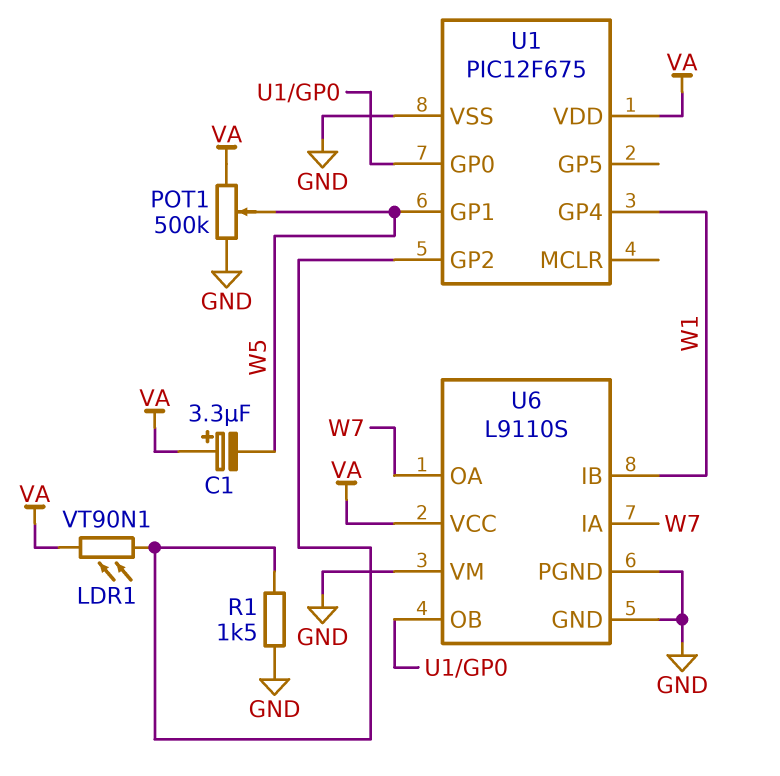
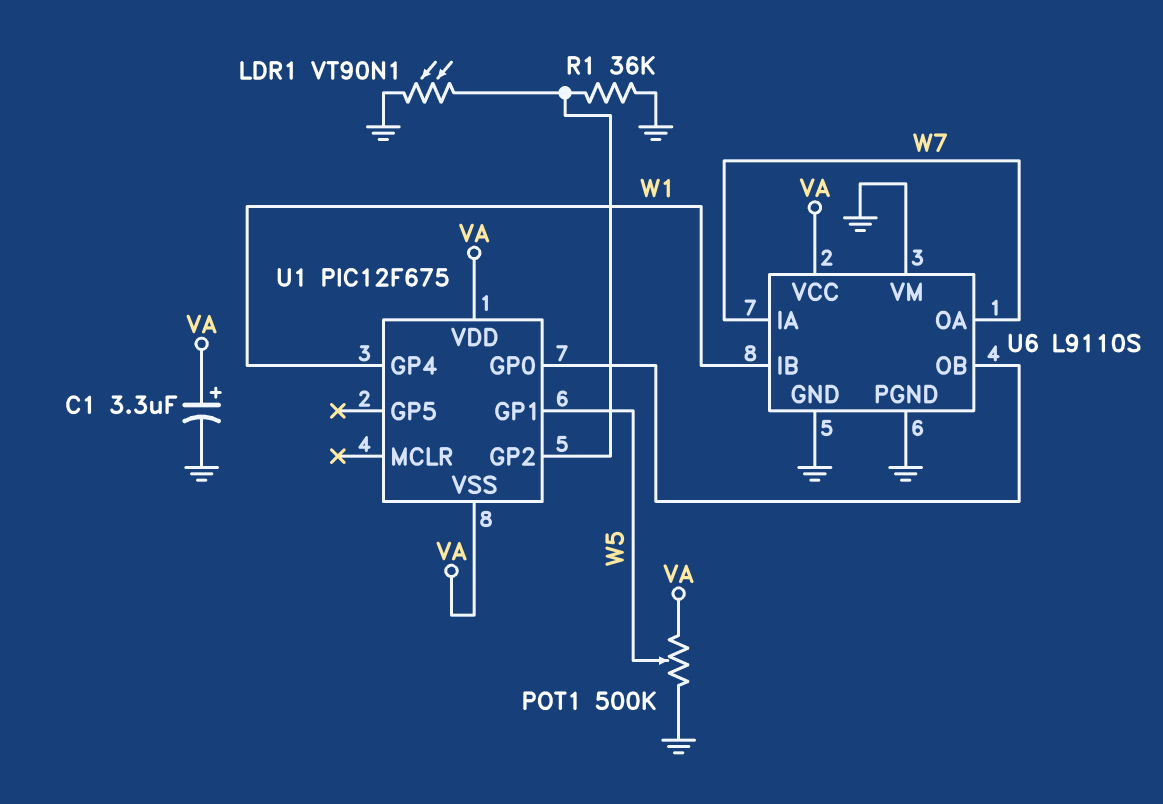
C1: 3.3uF (plus VA, minus W5) -> 3.3uF (plus VA, minus GND)
LDR1: VT90N1 (U1/GP2, VA) -> VT90N1 (GND, U1/GP2)
R1: 1.5k (GND, U1/GP2) -> 36k (GND, U1/GP2)
U1 pin VSS: GND -> VA

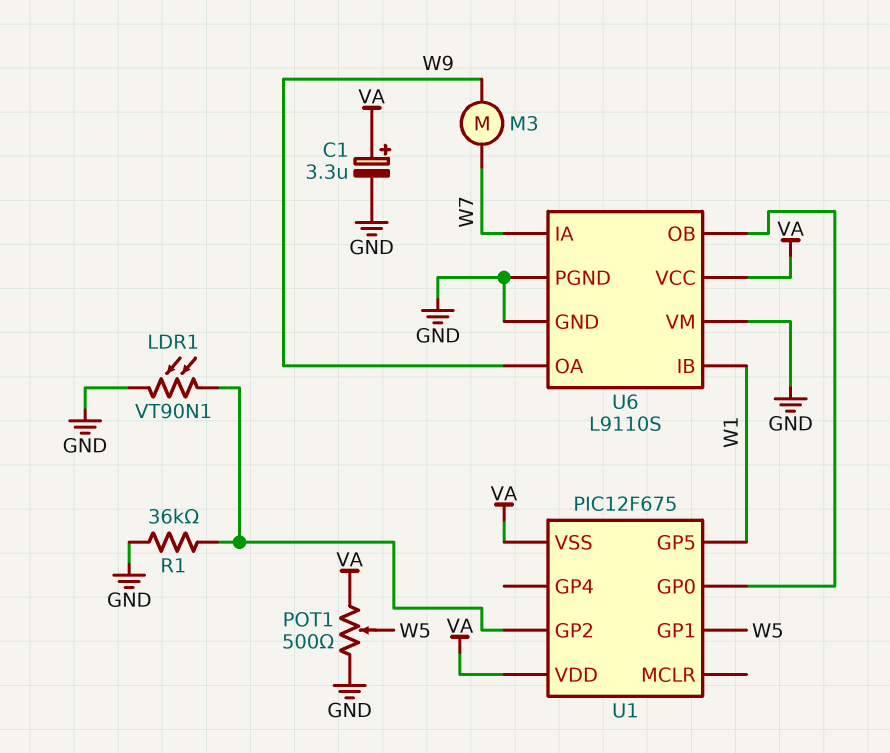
M3: none -> motor (W7, W9)
POT1: 500k (GND, VA, wiper W5) -> 500 (GND, VA, wiper W5)
U1 pin GP4: W1 -> none
U1 pin GP5: none -> W1
U6 pin OA: W7 -> W9

